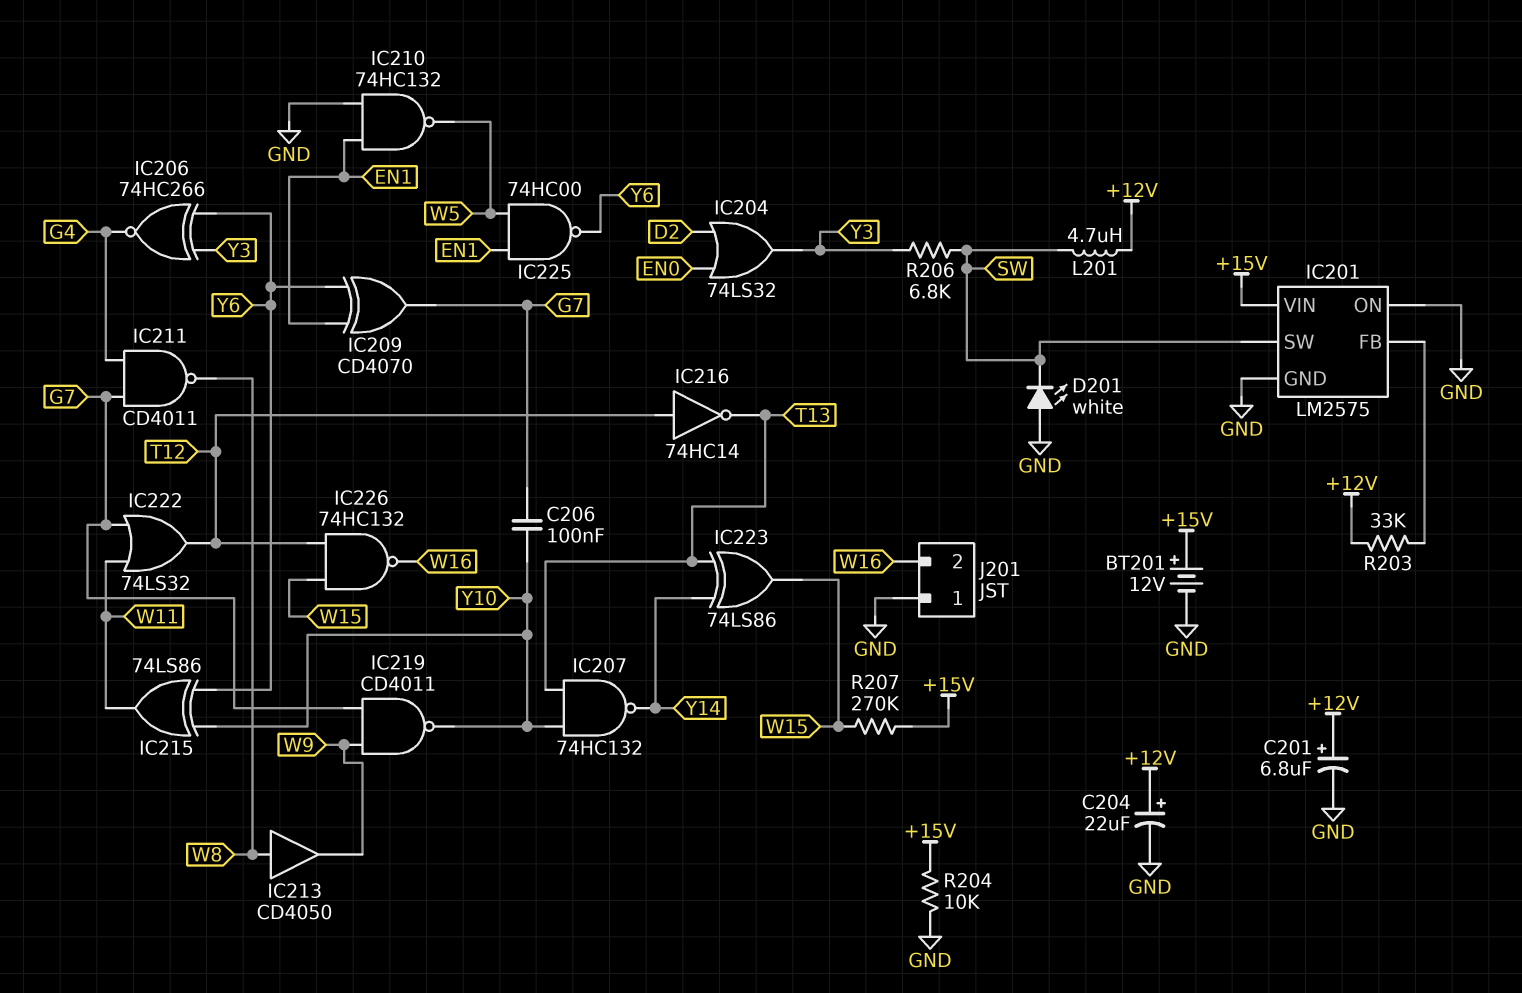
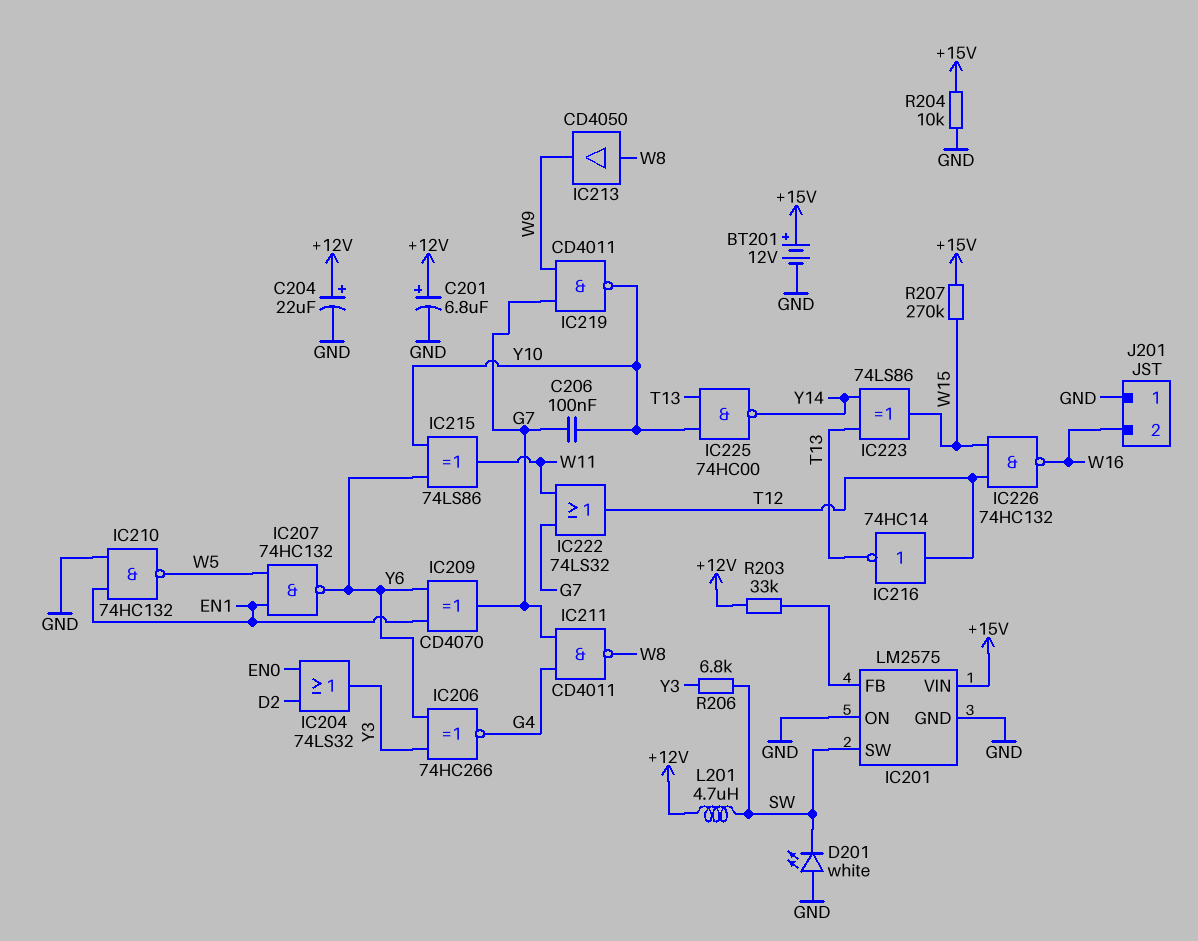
IC207: NAND 74HC132 (in T13, in Y10, out Y14) -> NAND 74HC132 (in EN1, in W5, out Y6)
IC225: NAND 74HC00 (in EN1, in W5, out Y6) -> NAND 74HC00 (in T13, in Y10, out Y14)

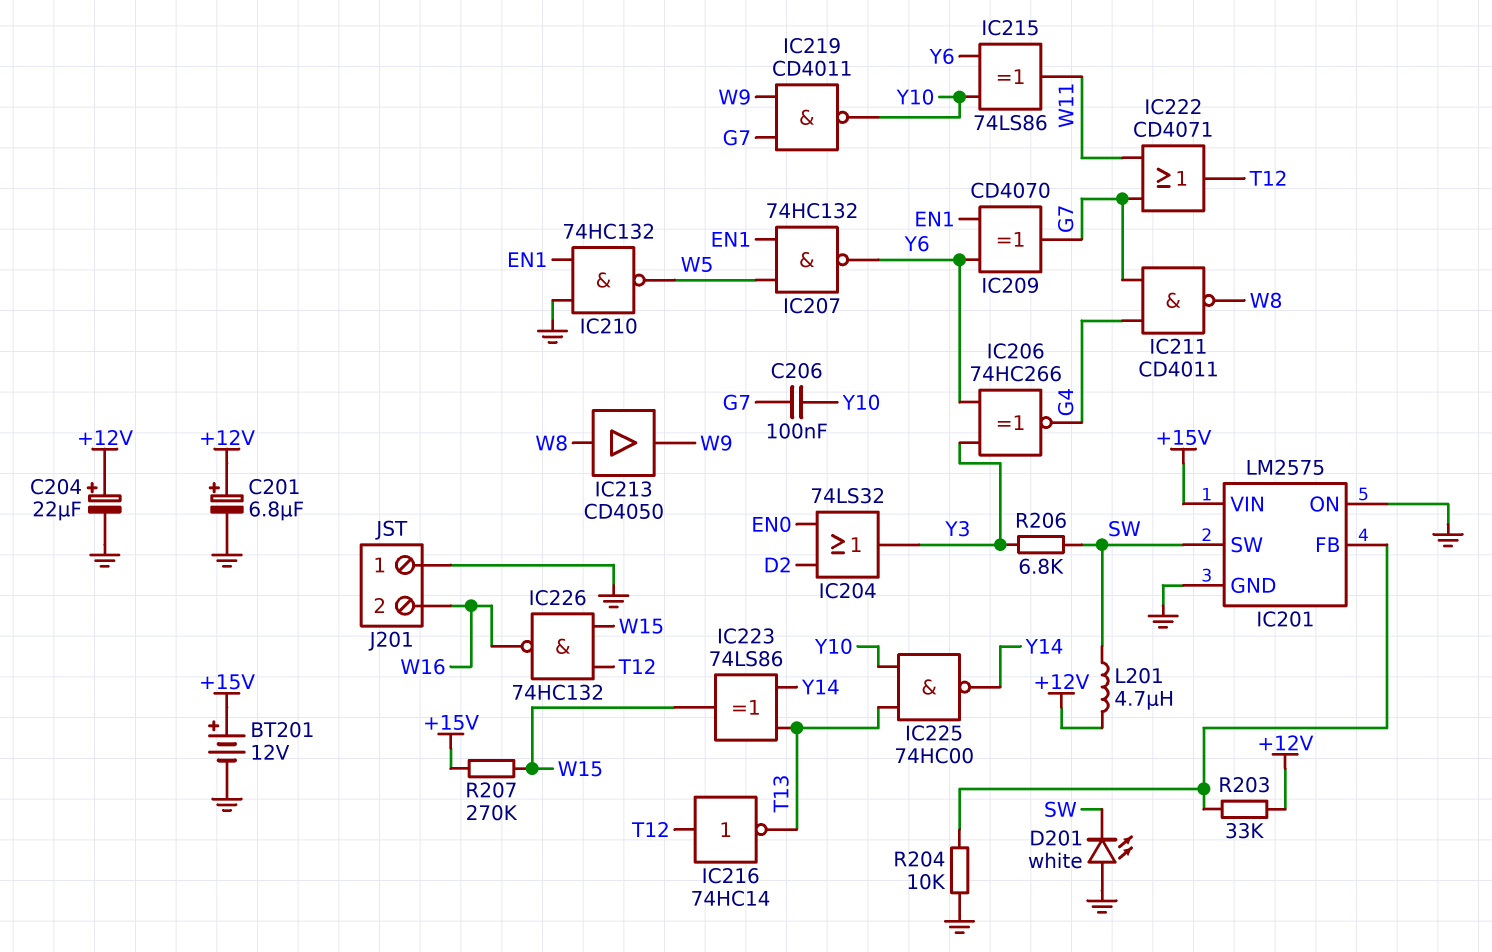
IC222: OR 74LS32 (in G7, in W11, out T12) -> OR CD4071 (in G7, in W11, out T12)
R204: 10k (+15V, GND) -> 10k (GND, IC201/FB)

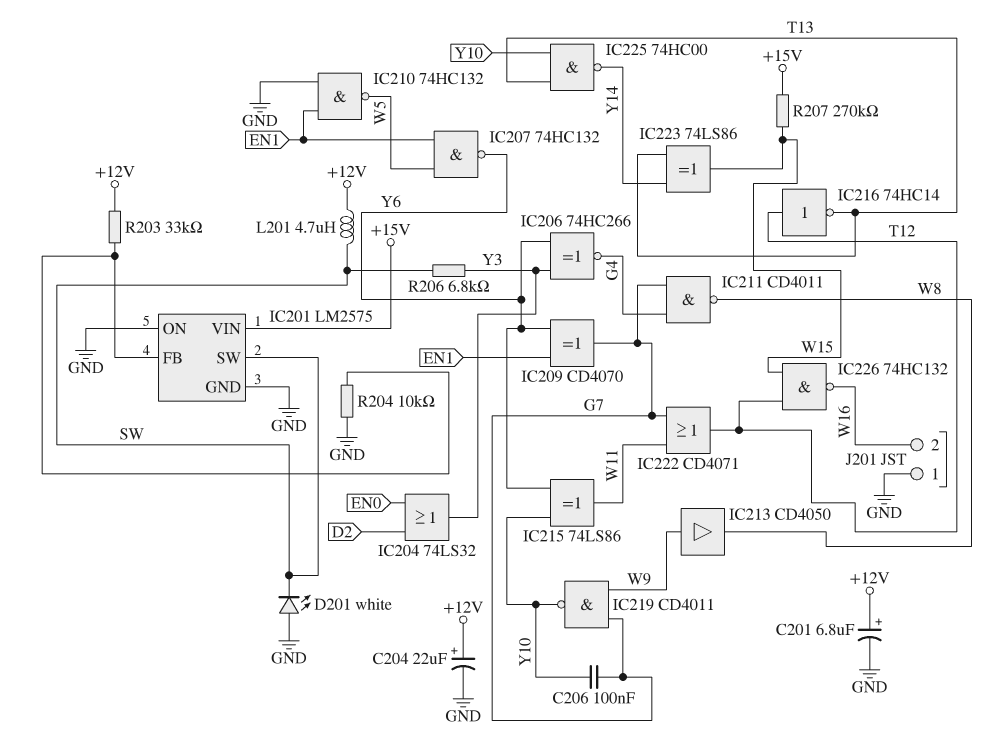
BT201: 12V (plus +15V, minus GND) -> none
IC213: buffer CD4050 (in W8, out W9) -> buffer CD4050 (in W9, out W8)

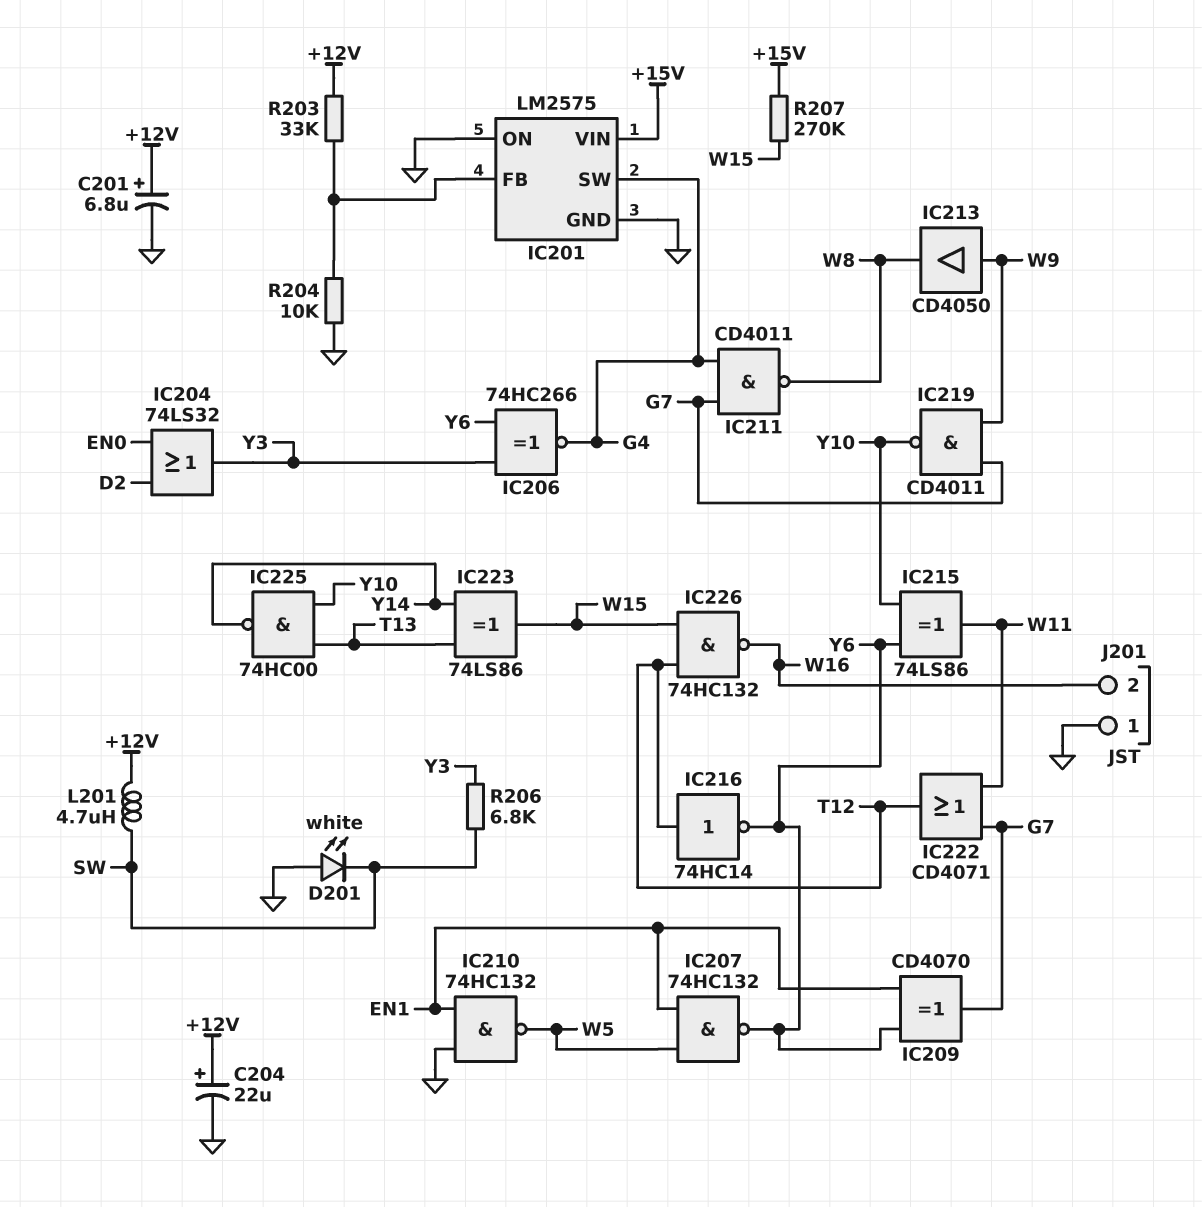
C206: 100nF (G7, Y10) -> none
IC201 pin SW: SW -> G4
IC216: NOT 74HC14 (in T12, out T13) -> NOT 74HC14 (in T12, out Y6)

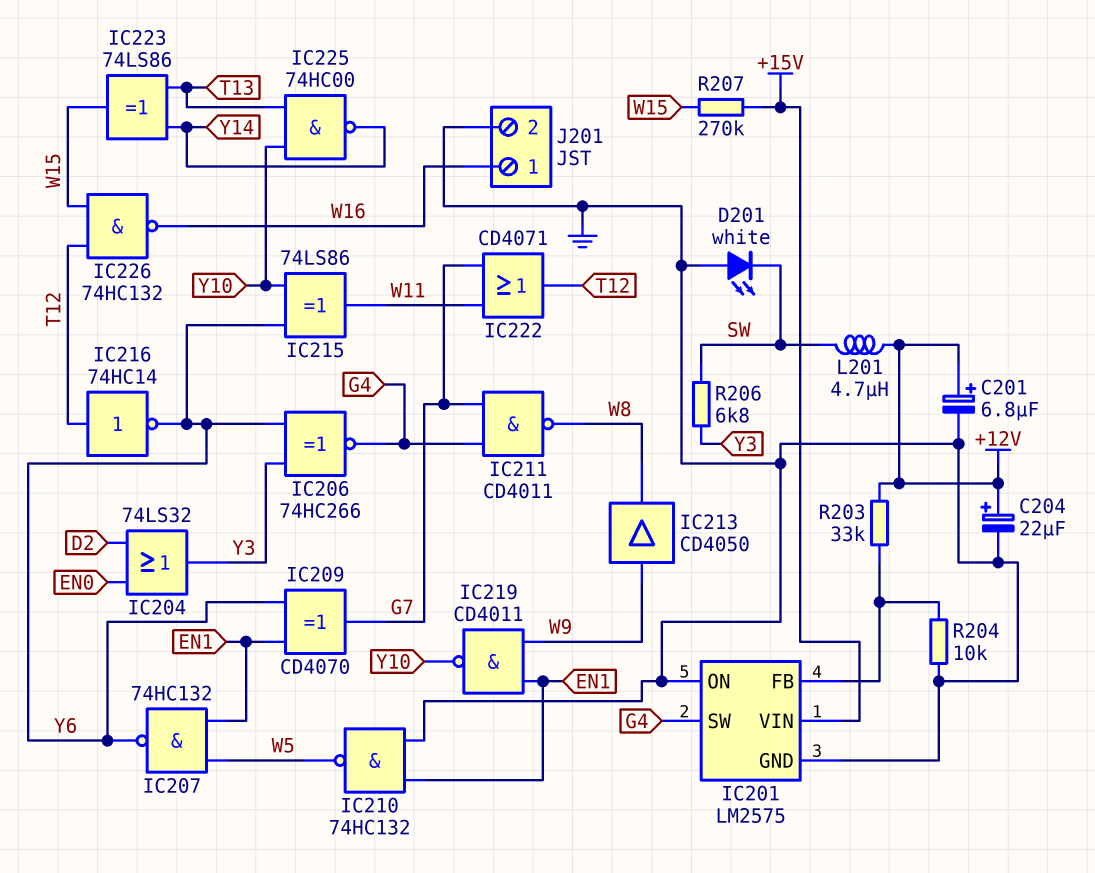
IC219: NAND CD4011 (in G7, in W9, out Y10) -> NAND CD4011 (in EN1, in W9, out Y10)
J201 pin 1: GND -> W16
J201 pin 2: W16 -> GND

